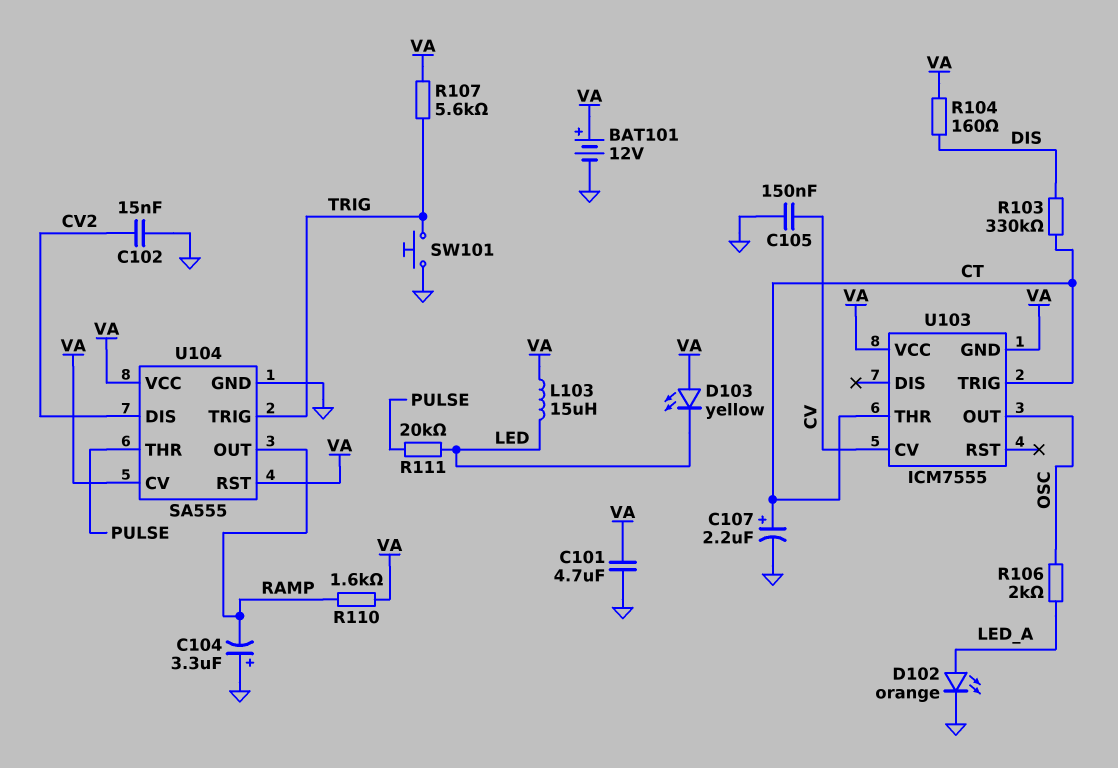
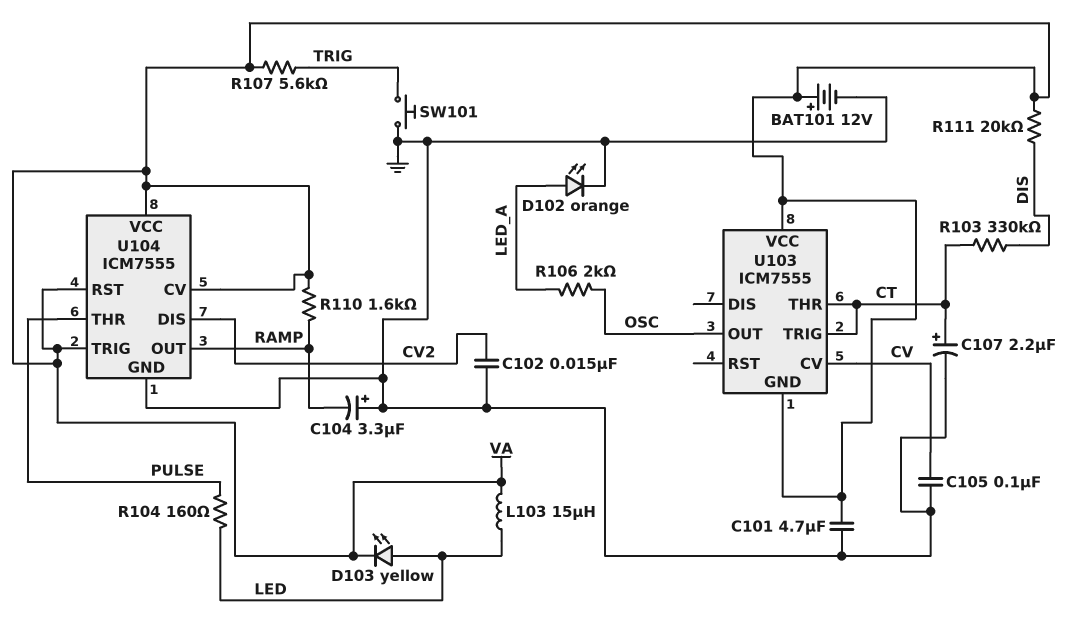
C105: 150nF (CV, GND) -> 100nF (CV, GND)
D103: LED yellow (A VA, K LED) -> LED yellow (A LED, K VA)
R104: 160 (DIS, VA) -> 160 (LED, PULSE)
R111: 20k (LED, PULSE) -> 20k (DIS, VA)
U104: SA555 -> ICM7555
U104 pin TRIG: TRIG -> VA

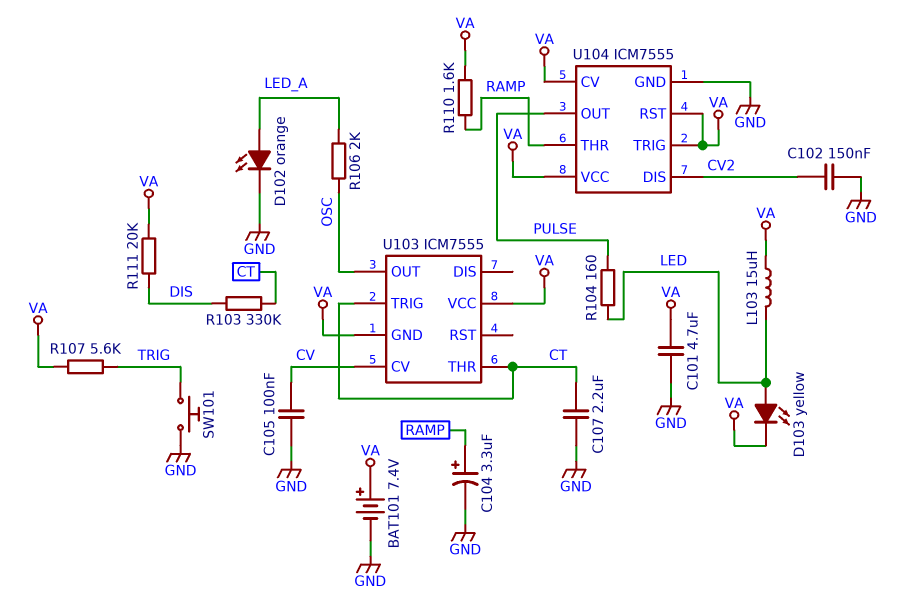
BAT101: 12V (plus VA, minus GND) -> 7.4V (plus VA, minus GND)
C102: 15nF (CV2, GND) -> 150nF (CV2, GND)
C104: 3.3uF (plus GND, minus RAMP) -> 3.3uF (plus RAMP, minus GND)
C107: 2.2uF (plus CT, minus GND) -> 2.2uF (CT, GND)
U104 pin OUT: RAMP -> PULSE
U104 pin THR: PULSE -> RAMP

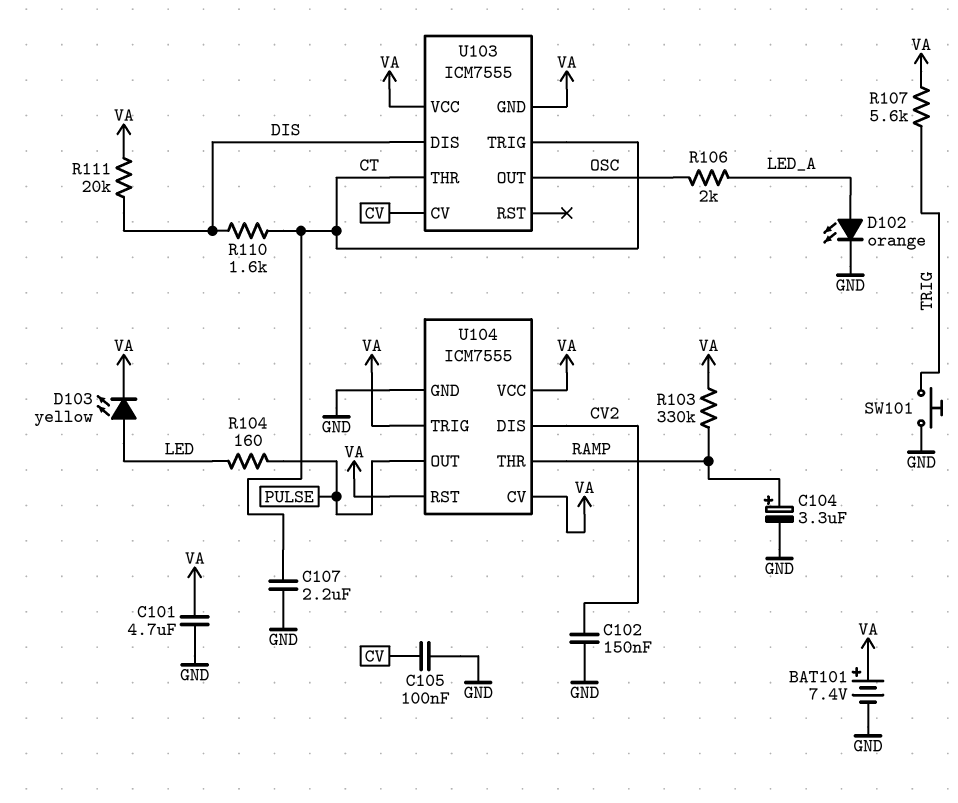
L103: 15uH (LED, VA) -> none
R103: 330k (CT, DIS) -> 330k (RAMP, VA)
R110: 1.6k (RAMP, VA) -> 1.6k (CT, DIS)
U103 pin DIS: none -> DIS

